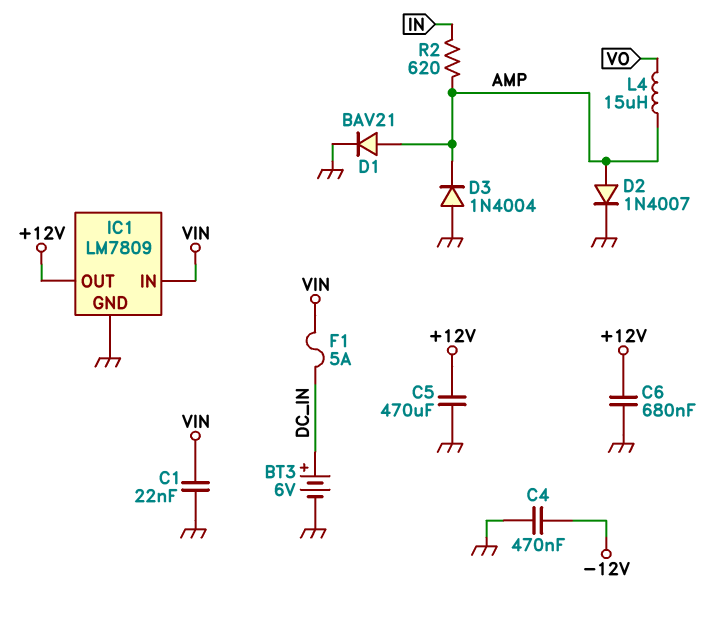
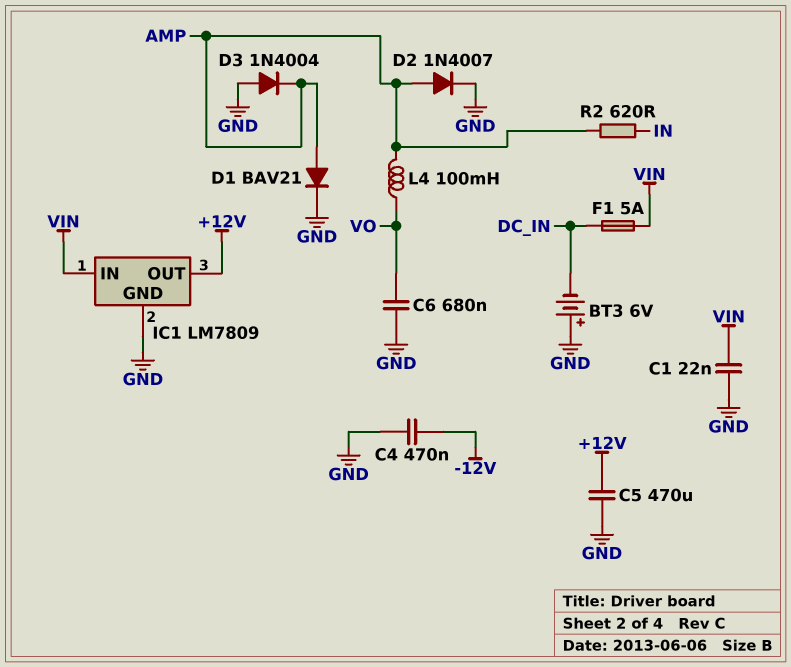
BT3: 6V (plus DC_IN, minus GND) -> 6V (plus GND, minus DC_IN)
C6: 680nF (+12V, GND) -> 680nF (GND, VO)
L4: 15uH (AMP, VO) -> 100mH (AMP, VO)

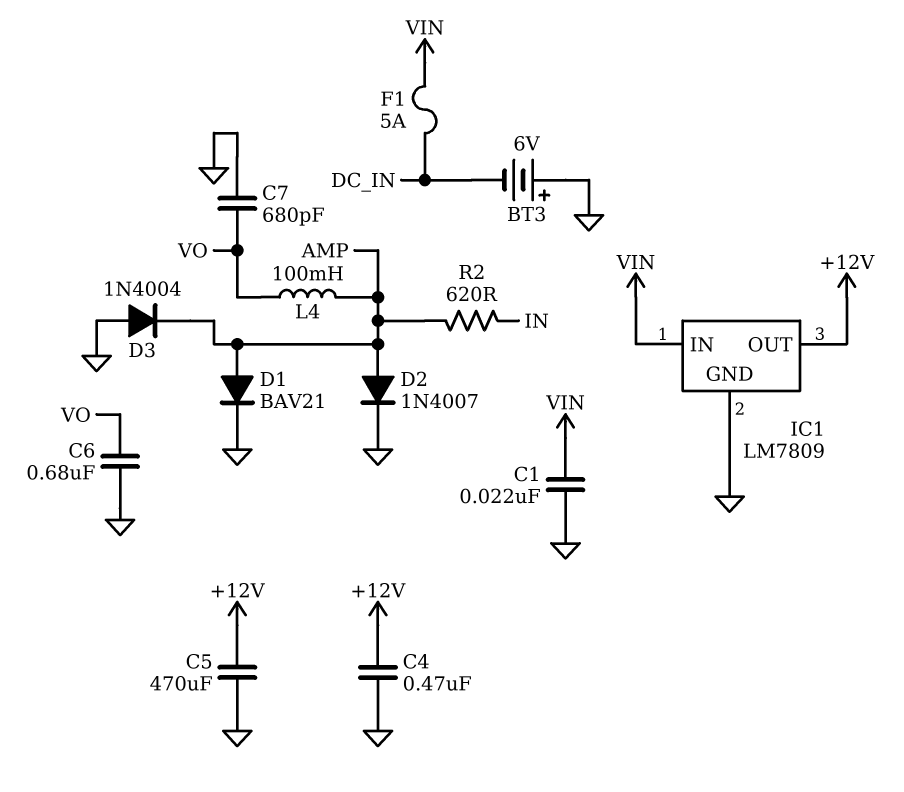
C4: 470nF (-12V, GND) -> 470nF (+12V, GND)
C7: none -> 680pF (GND, VO)

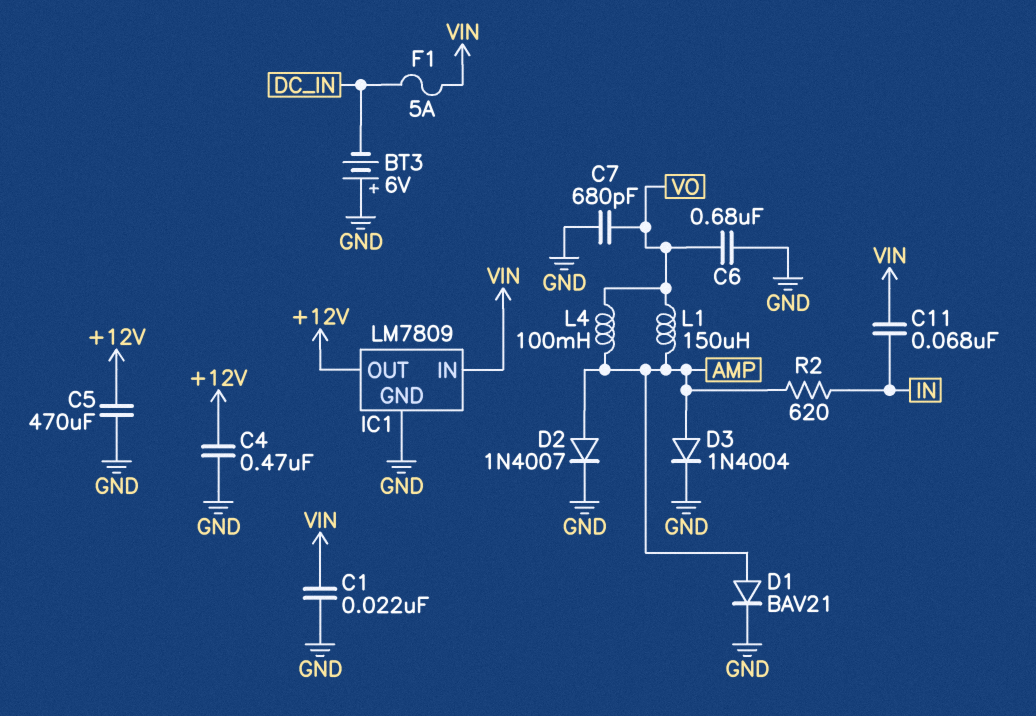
C11: none -> 68nF (IN, VIN)
D3: diode 1N4004 (A GND, K AMP) -> diode 1N4004 (A AMP, K GND)
L1: none -> 150uH (AMP, VO)

